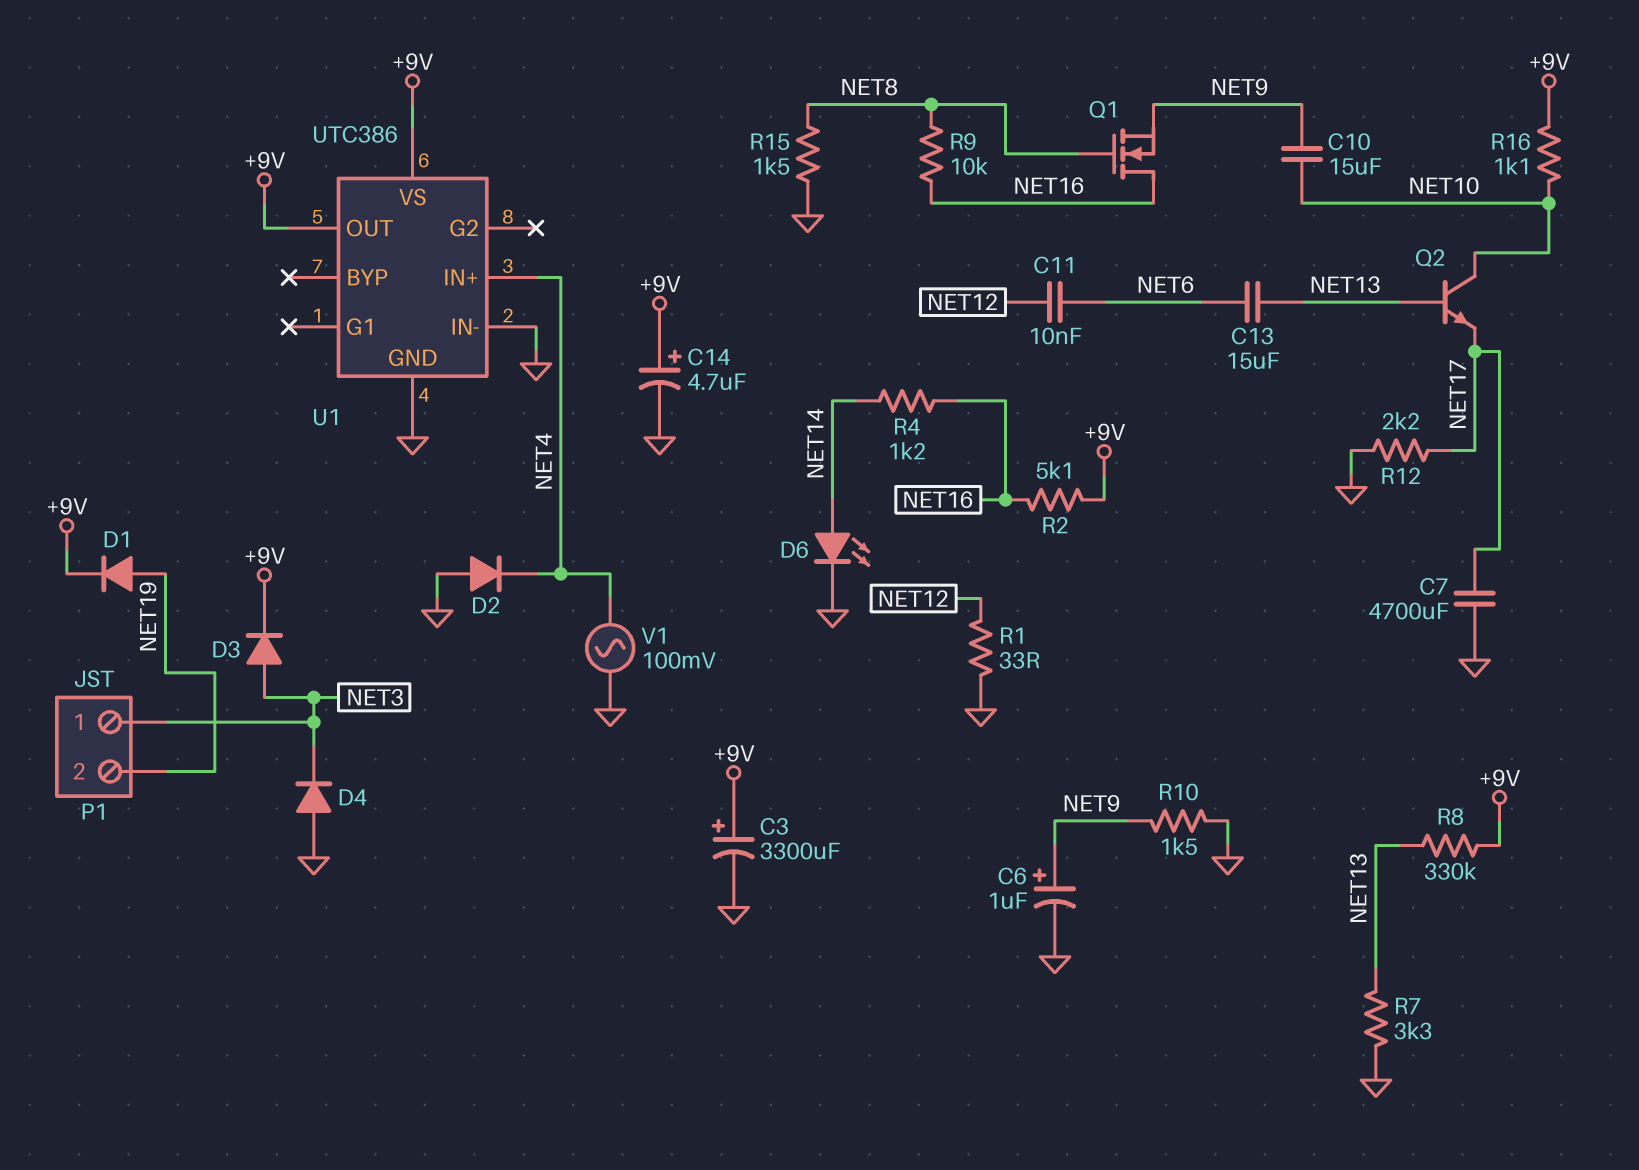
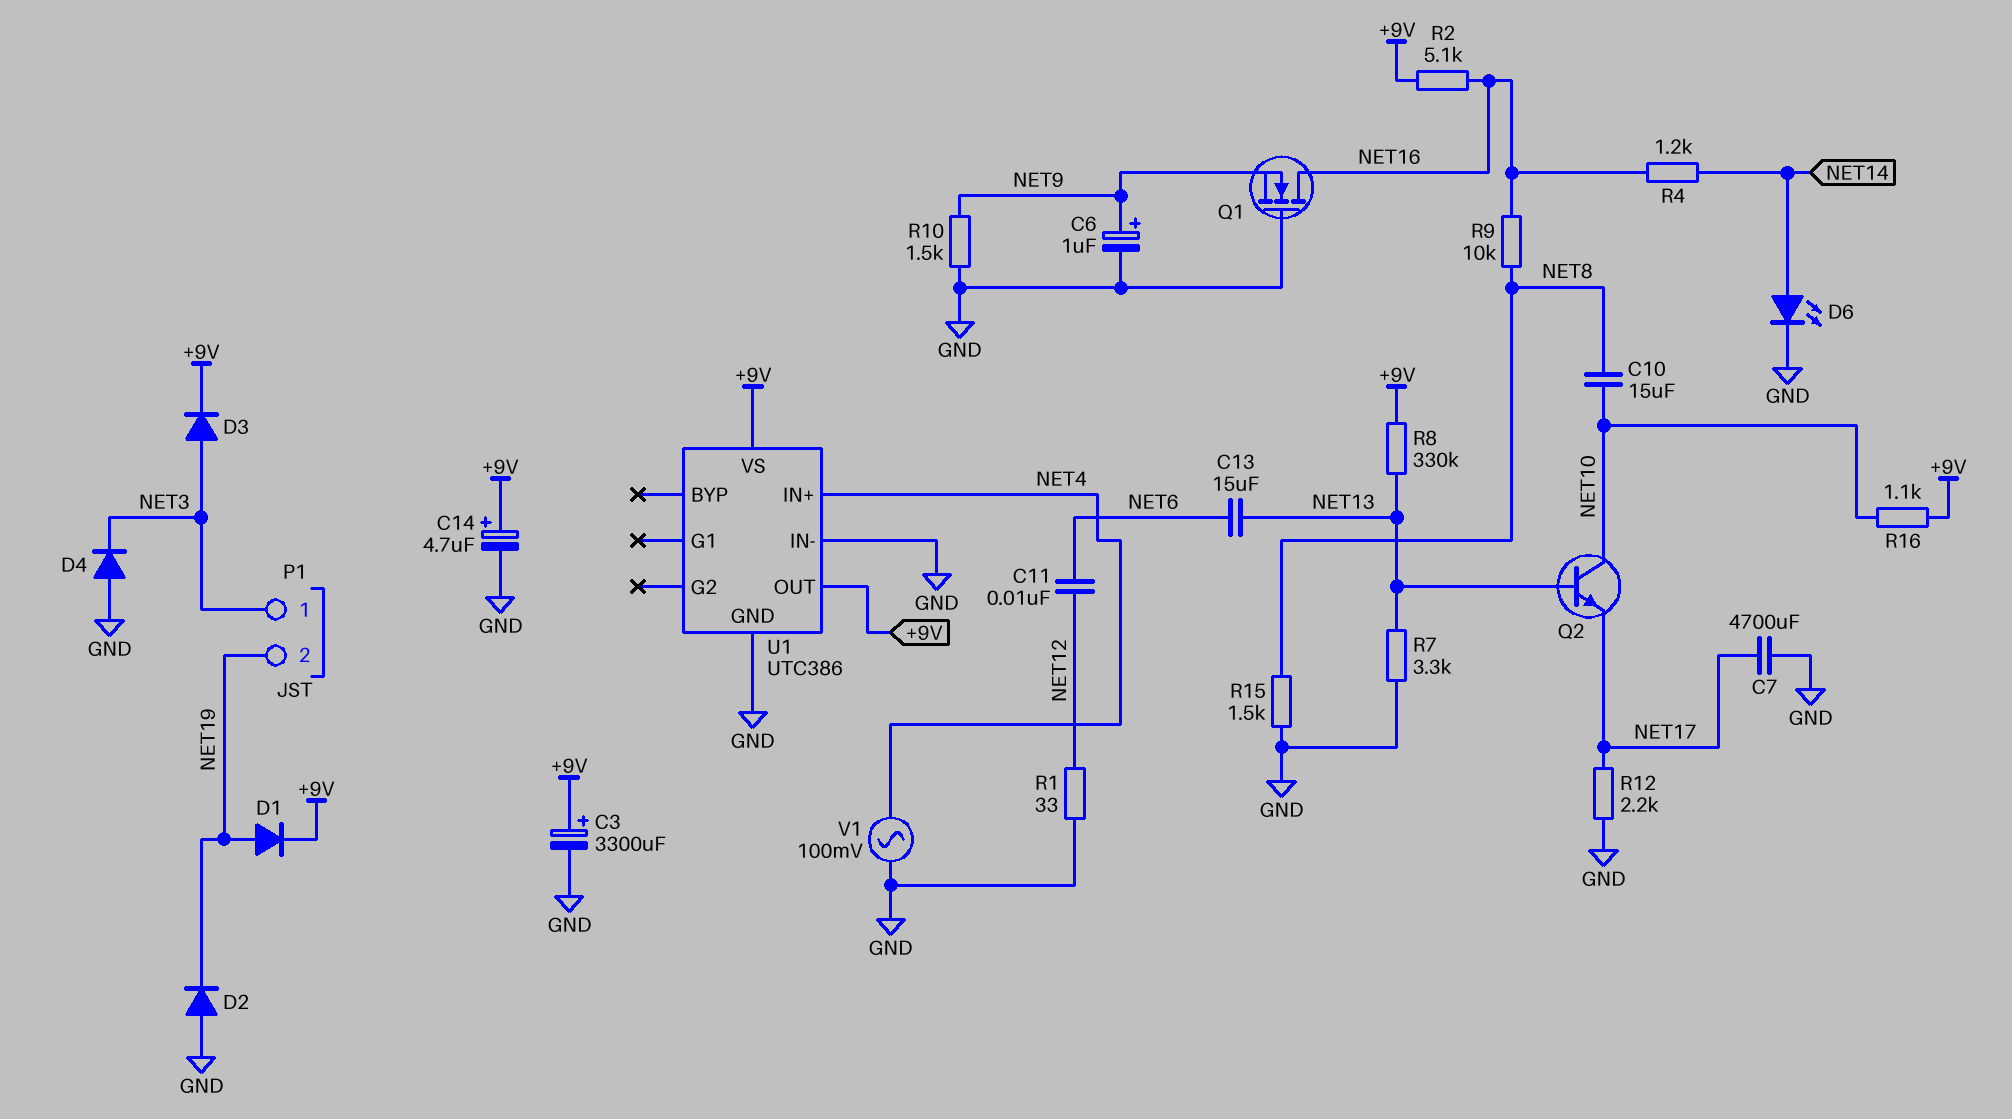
C10: 15uF (NET9, NET10) -> 15uF (NET8, NET10)
D2: diode (A GND, K NET4) -> diode (A GND, K NET19)
Q1: NMOS (G NET8, D NET16, S NET9) -> NMOS (G GND, D NET16, S NET9)

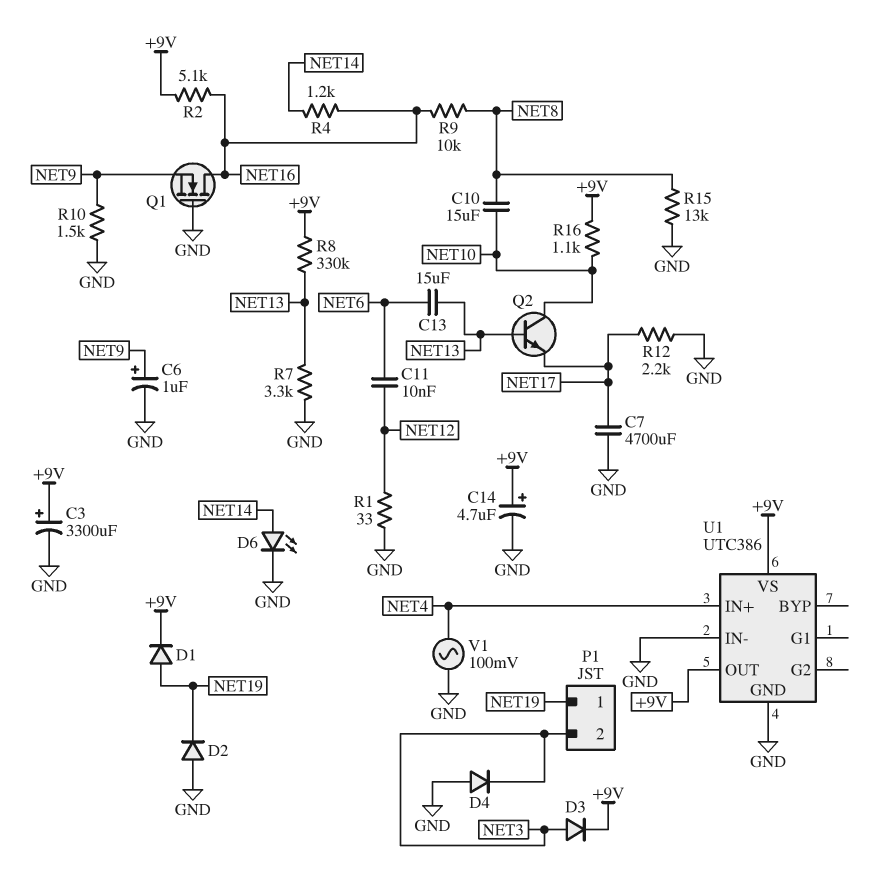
P1 pin 1: NET3 -> NET19
P1 pin 2: NET19 -> NET3
R15: 1.5k (GND, NET8) -> 13k (GND, NET8)

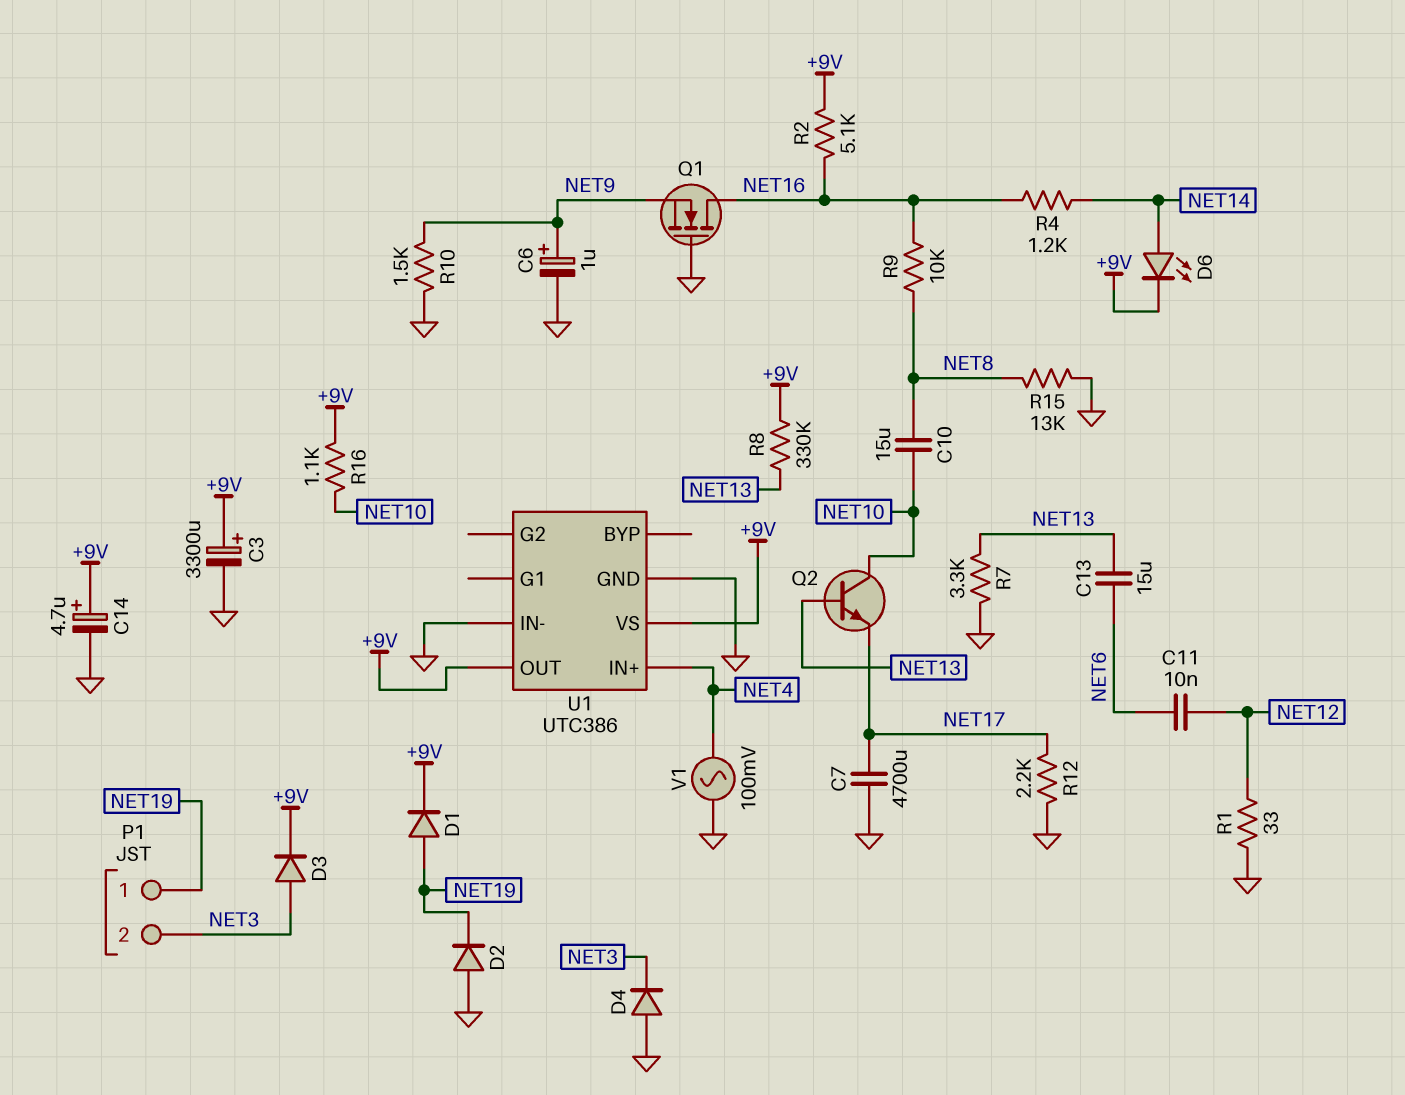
D6: LED (A NET14, K GND) -> LED (A NET14, K +9V)

